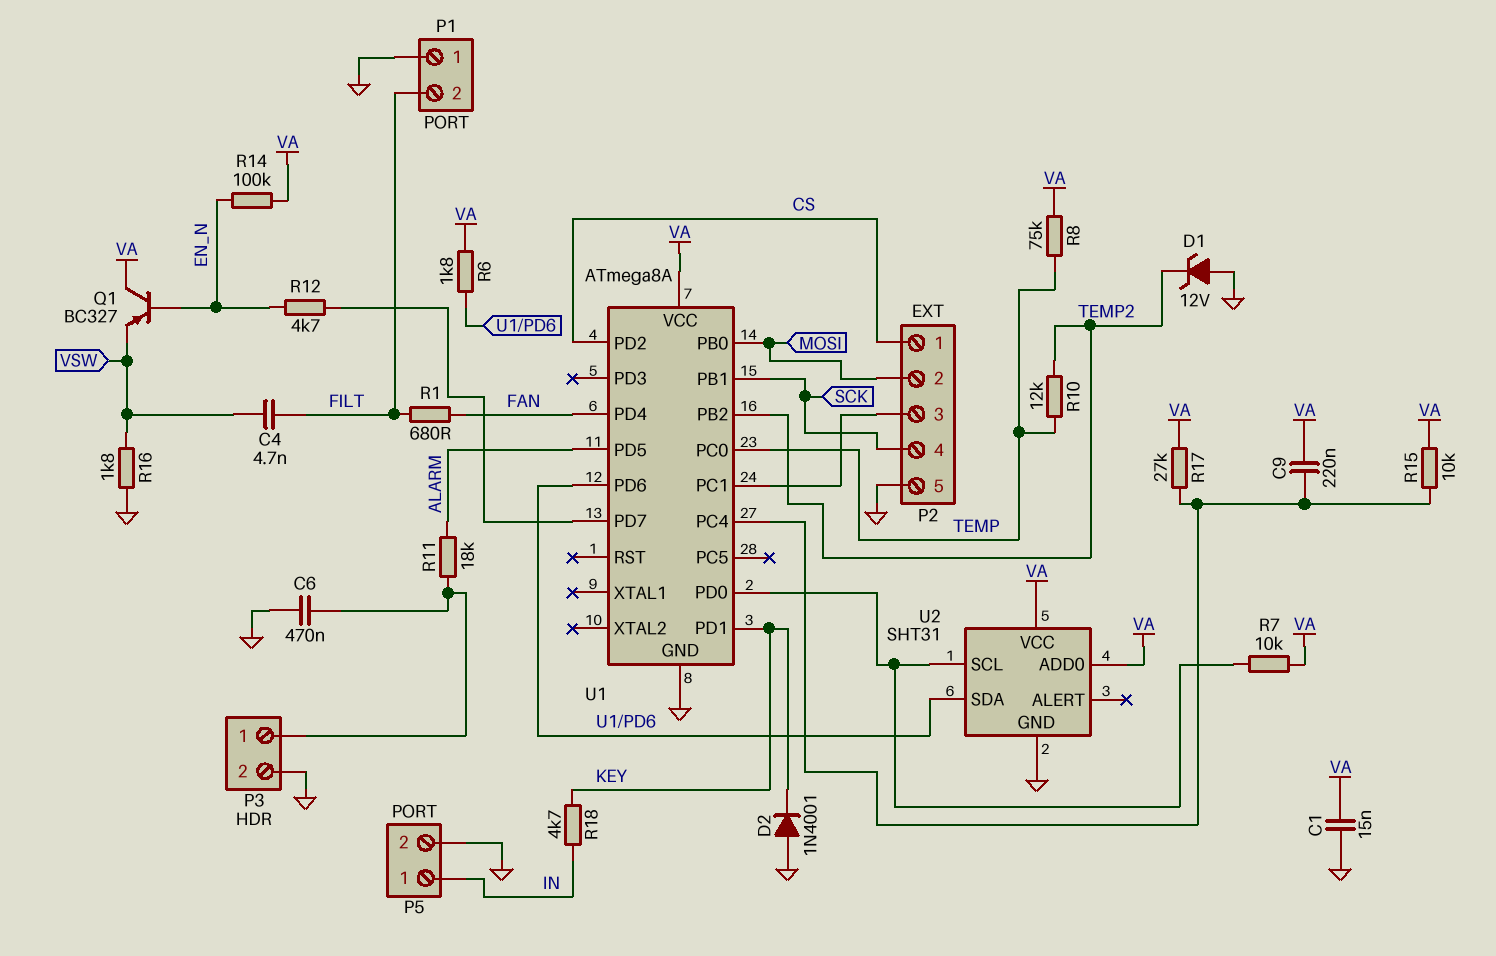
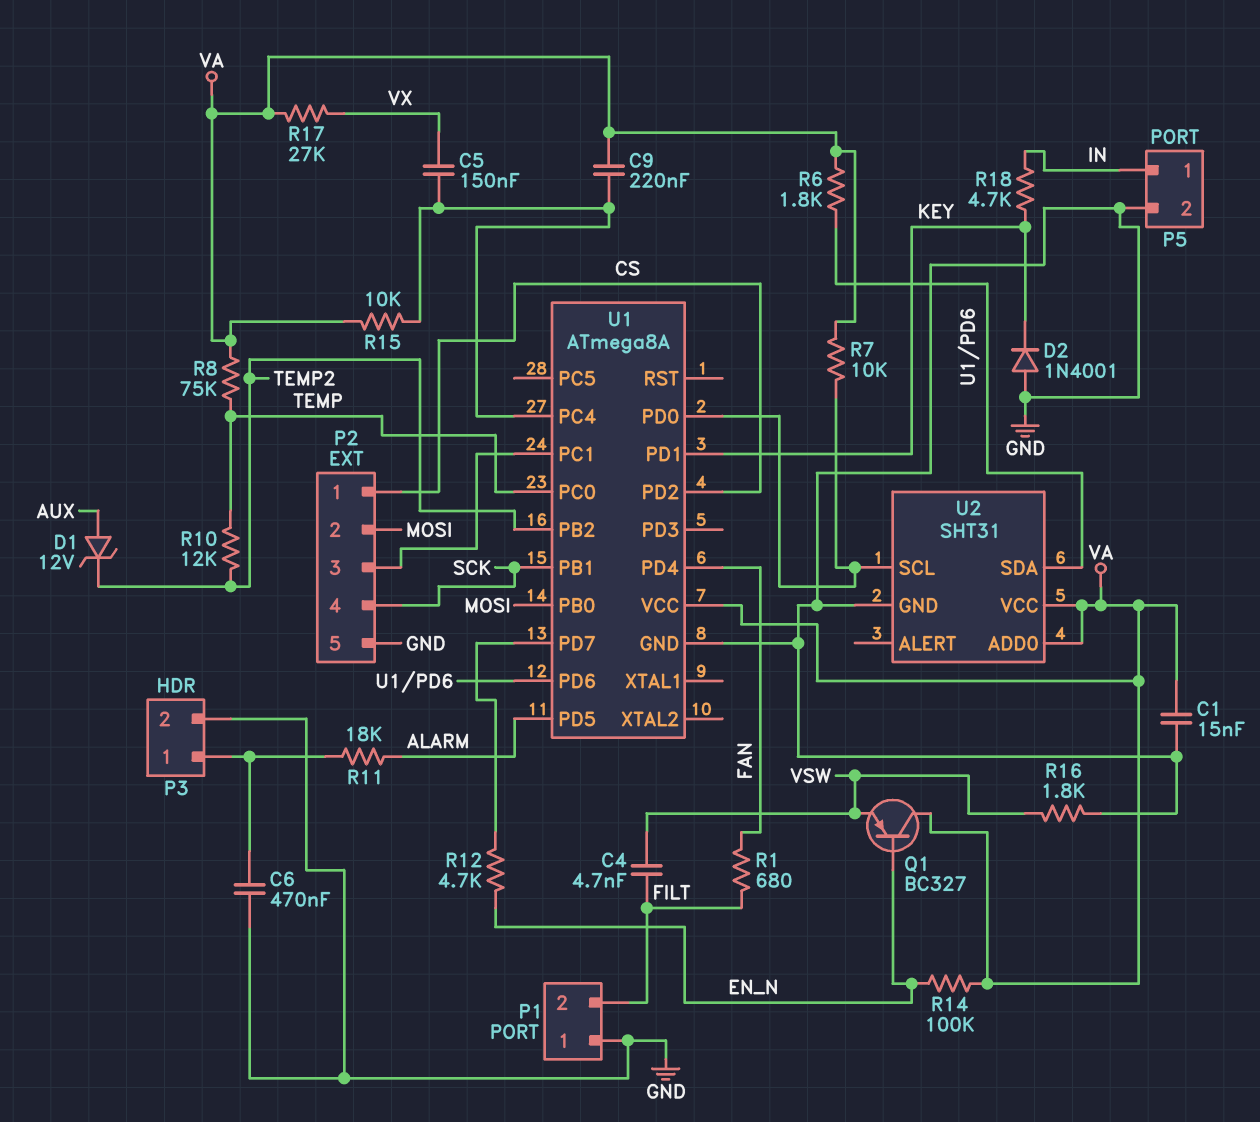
C5: none -> 150nF (U1/PC4, VX)
D1: zener 12V (A GND, K TEMP2) -> zener 12V (A AUX, K TEMP2)
R17: 27k (U1/PC4, VA) -> 27k (VA, VX)

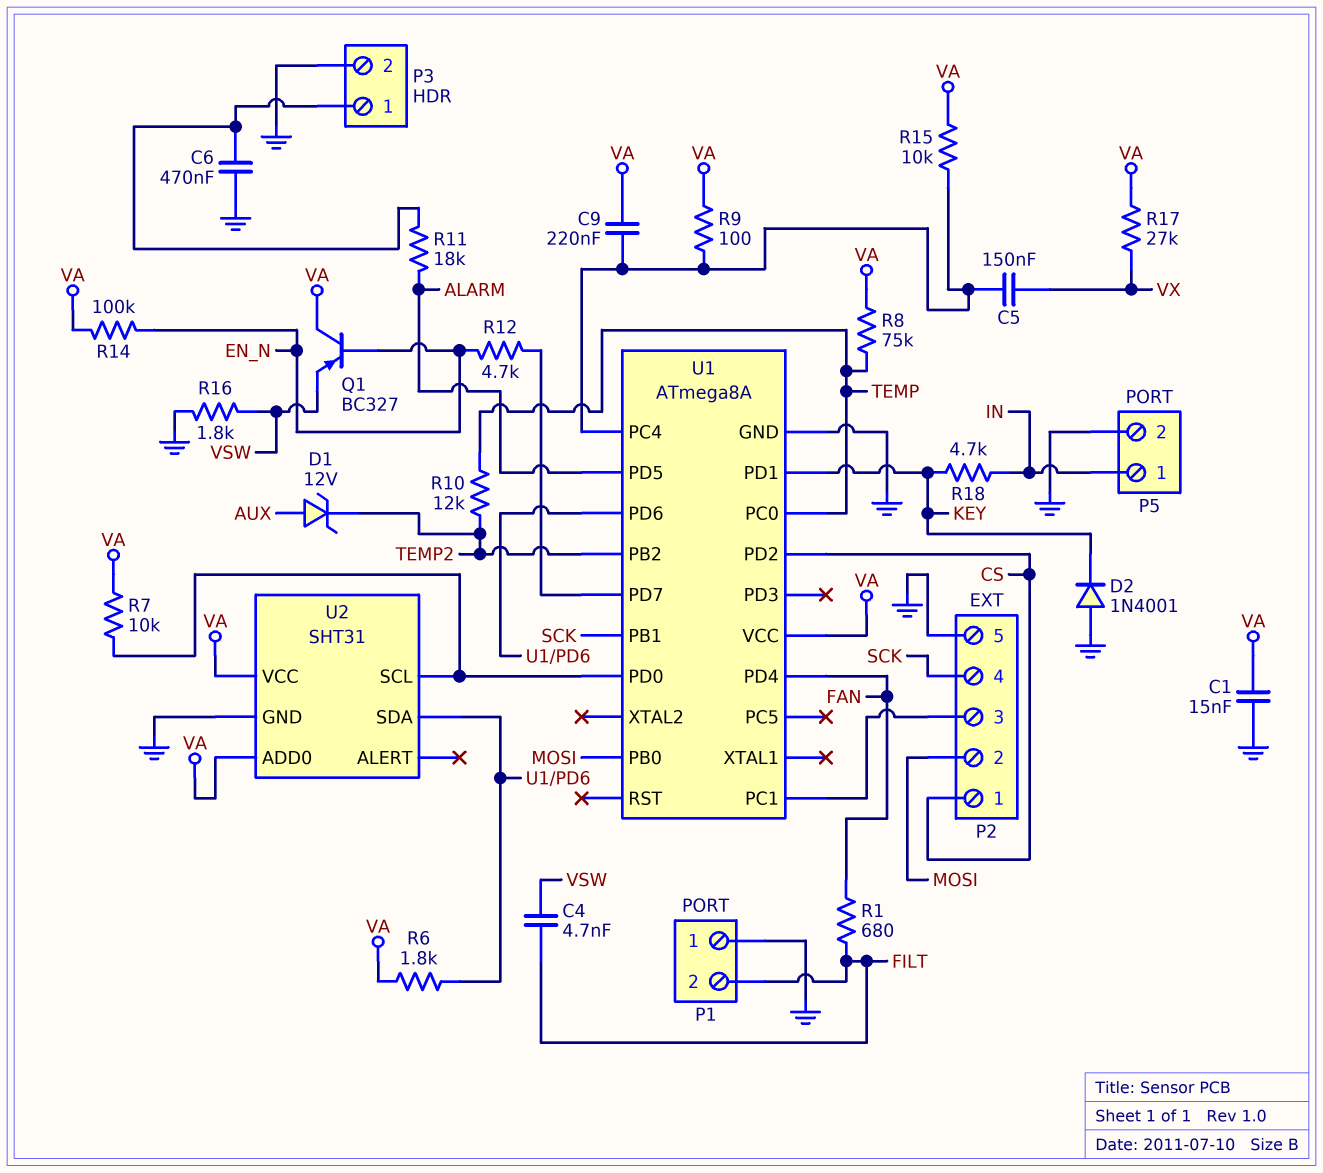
R9: none -> 100 (U1/PC4, VA)

